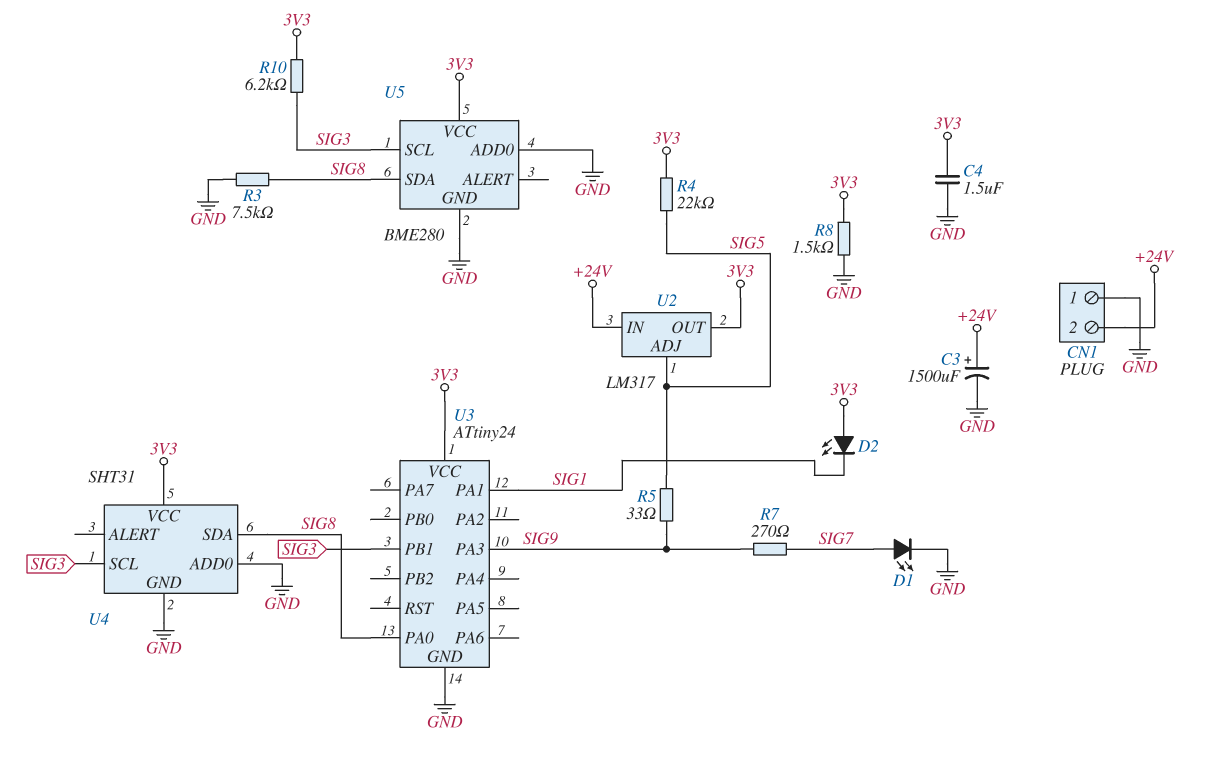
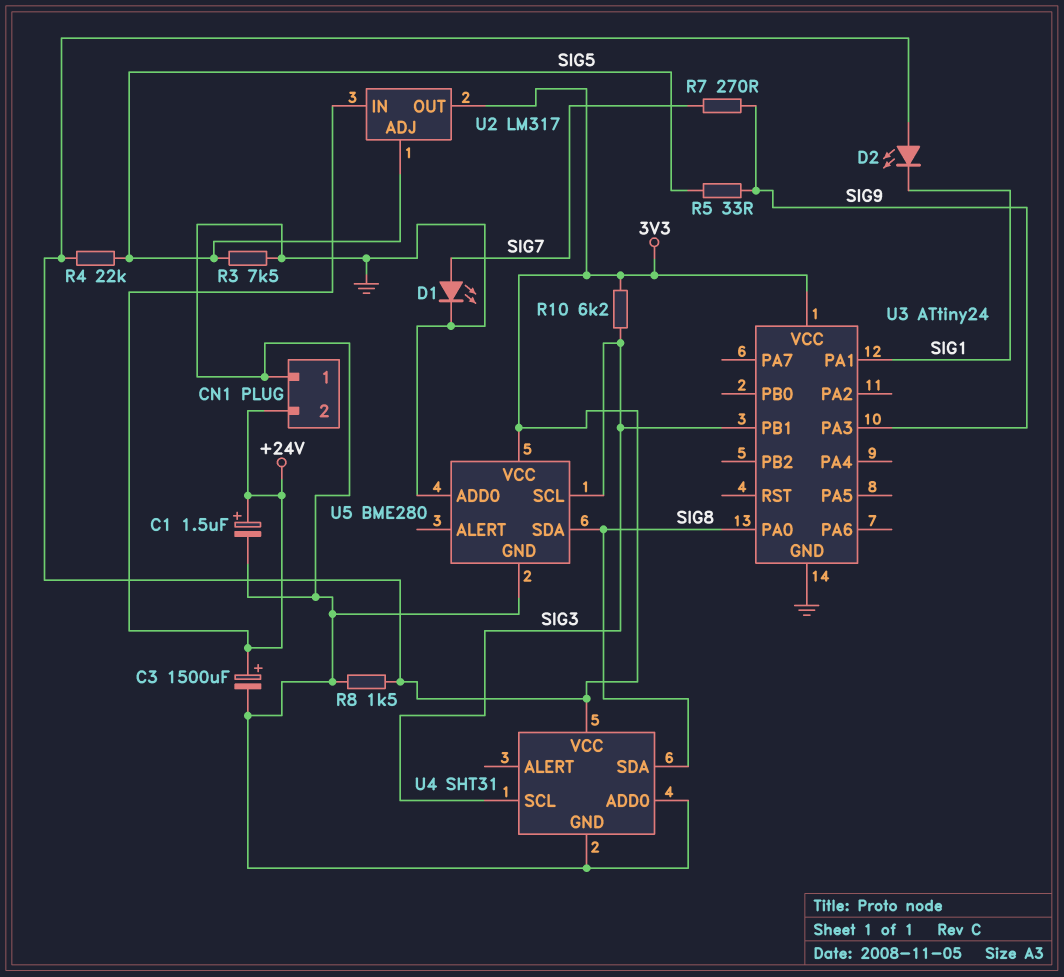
C1: none -> 1.5uF (plus +24V, minus GND)
C4: 1.5uF (3V3, GND) -> none
R3: 7.5k (GND, SIG8) -> 7.5k (GND, SIG5)

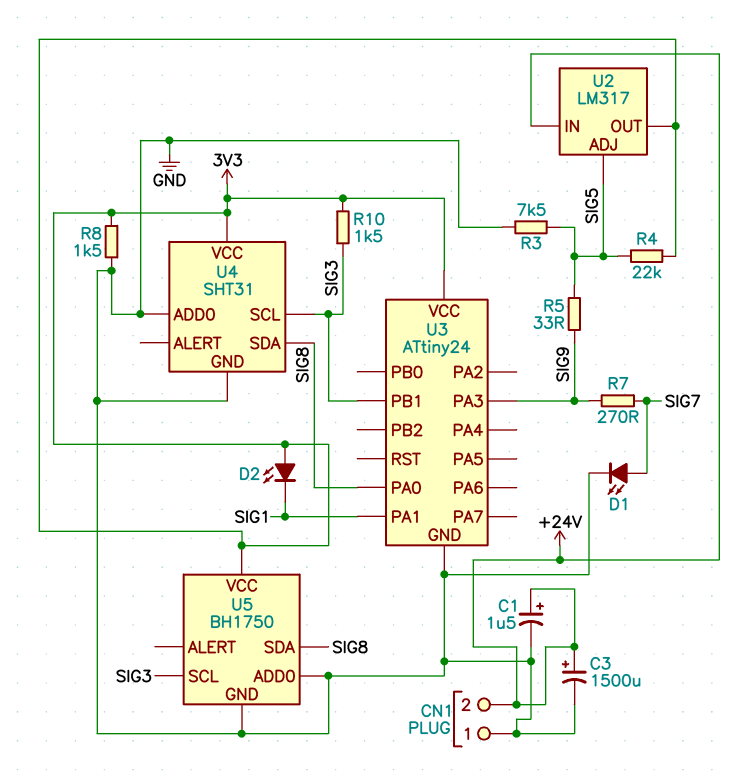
R10: 6.2k (3V3, SIG3) -> 1.5k (3V3, SIG3)
U5: BME280 -> BH1750

